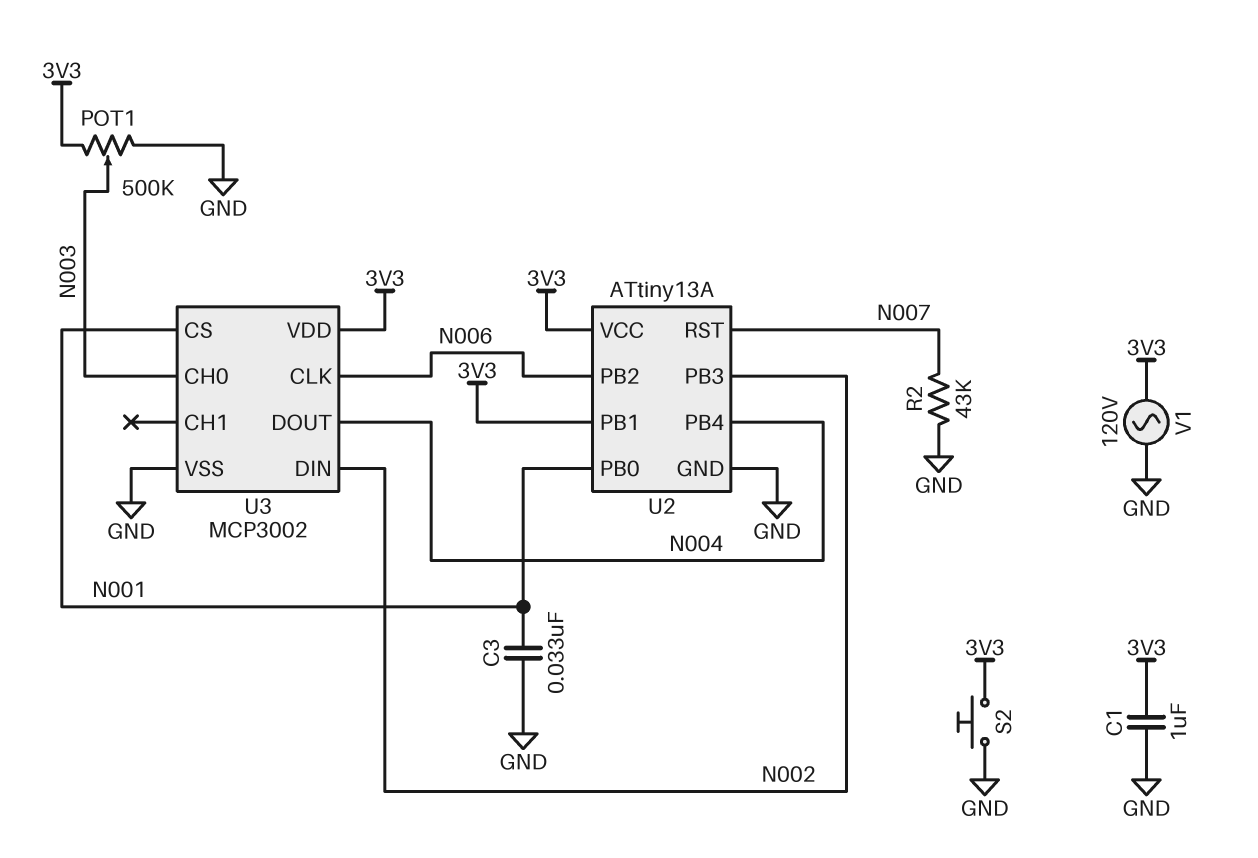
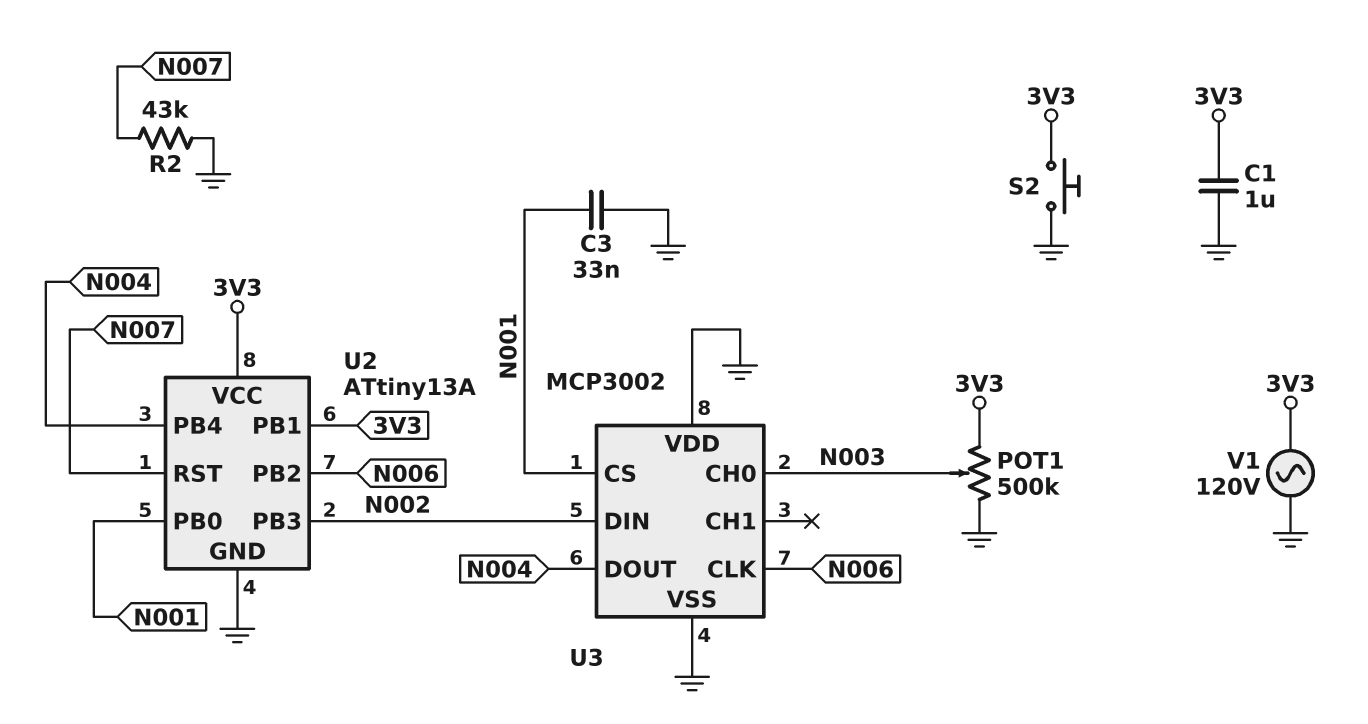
U3 pin VDD: 3V3 -> GND

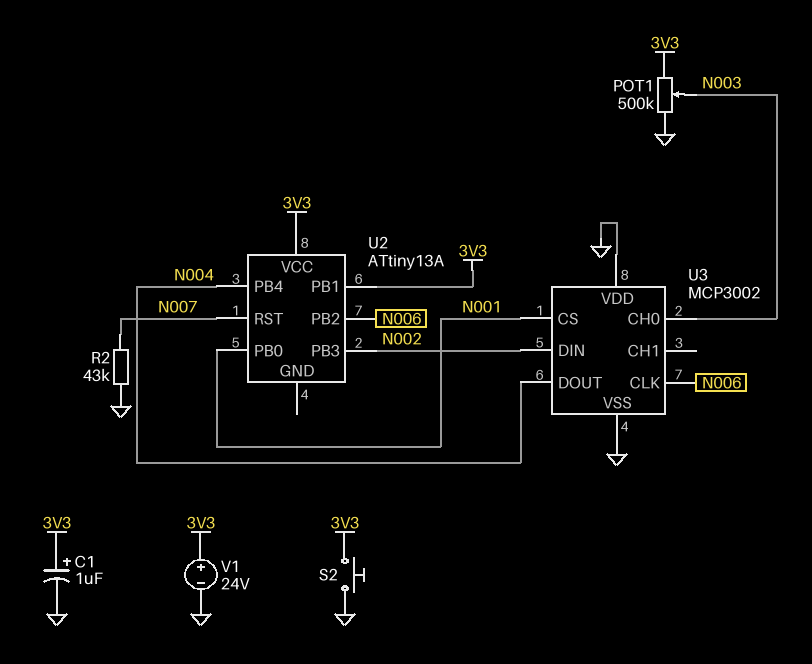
C1: 1uF (3V3, GND) -> 1uF (plus 3V3, minus GND)
C3: 33nF (GND, N001) -> none
U2 pin GND: GND -> none
V1: AC 120V (3V3, GND) -> 24V (plus 3V3, minus GND)

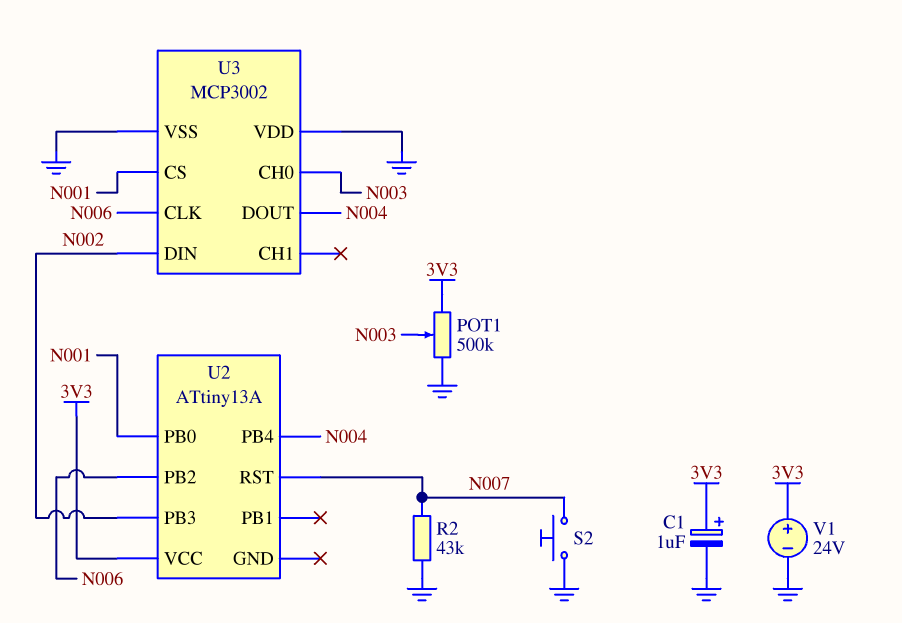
S2: button (3V3, GND) -> button (GND, N007)
U2 pin PB1: 3V3 -> none

